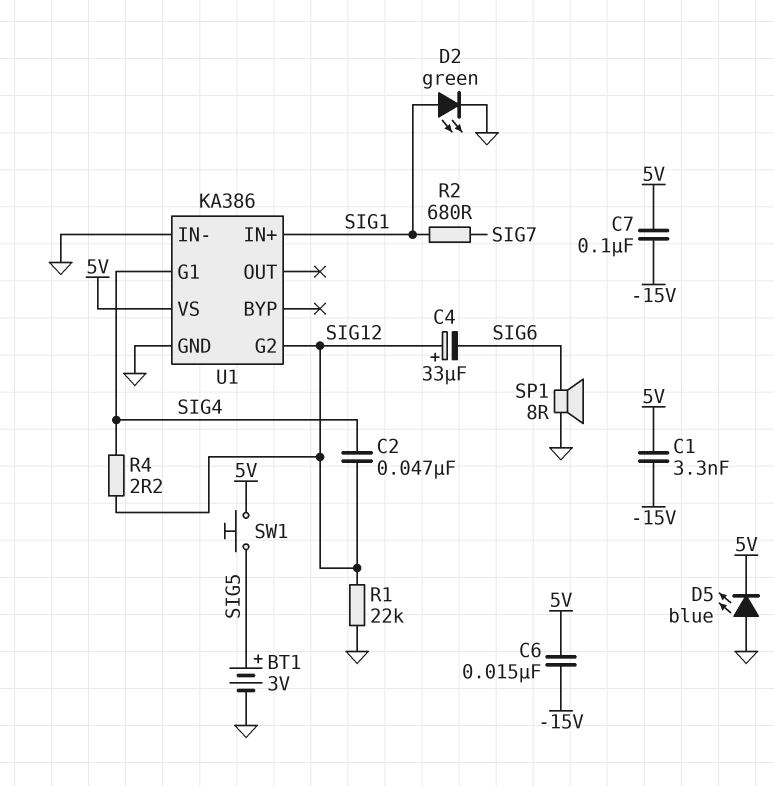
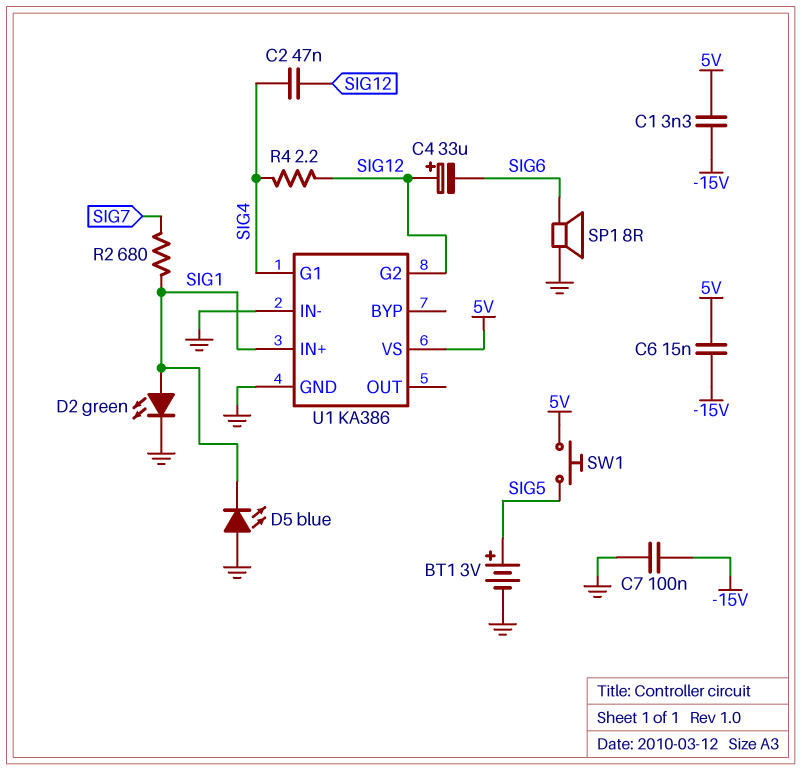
C7: 100nF (-15V, 5V) -> 100nF (-15V, GND)
D5: LED blue (A GND, K 5V) -> LED blue (A GND, K SIG1)
R1: 22k (GND, SIG12) -> none

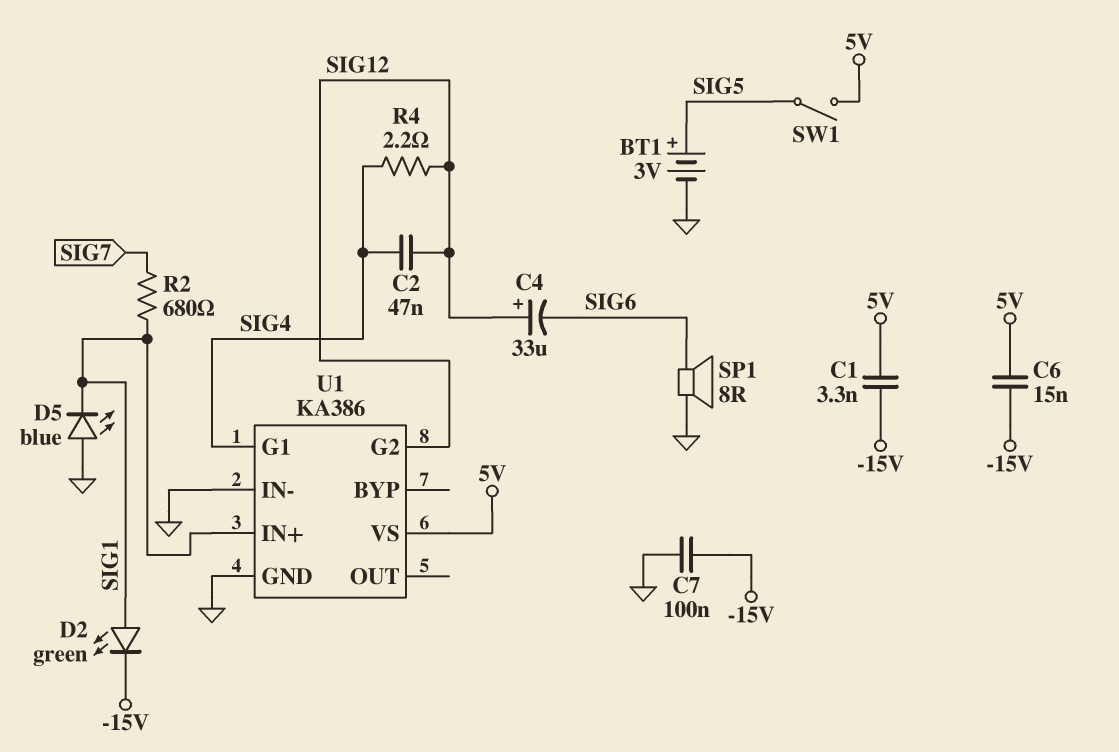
D2: LED green (A SIG1, K GND) -> LED green (A SIG1, K -15V)
SW1: button (5V, SIG5) -> switch (5V, SIG5)

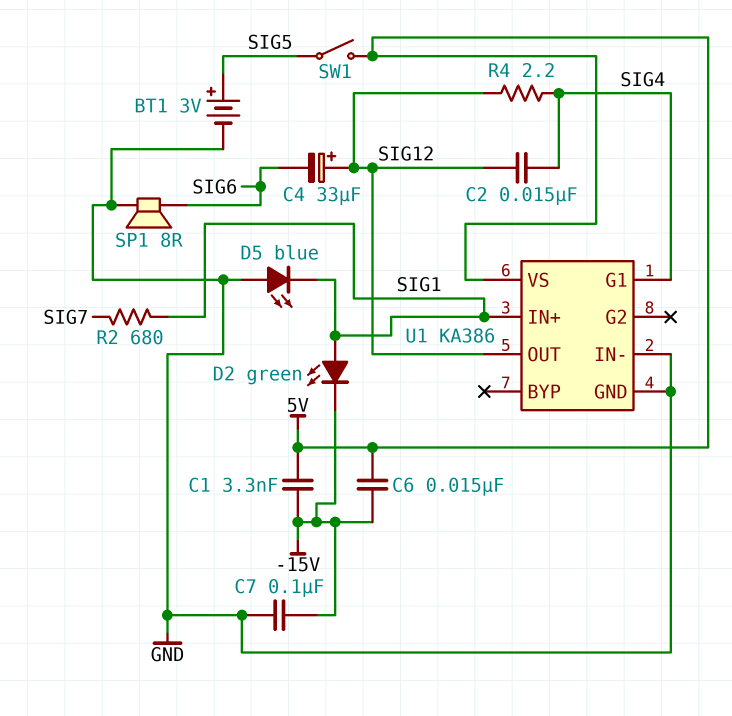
C2: 47nF (SIG4, SIG12) -> 15nF (SIG4, SIG12)
U1 pin G2: SIG12 -> none
U1 pin OUT: none -> SIG12

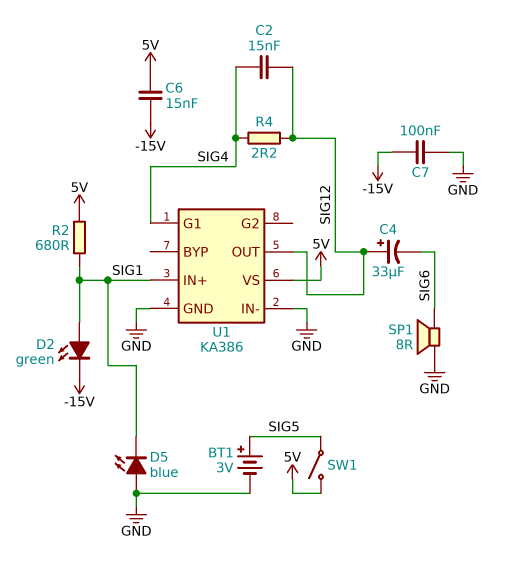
C1: 3.3nF (-15V, 5V) -> none
R2: 680 (SIG1, SIG7) -> 680 (5V, SIG1)

